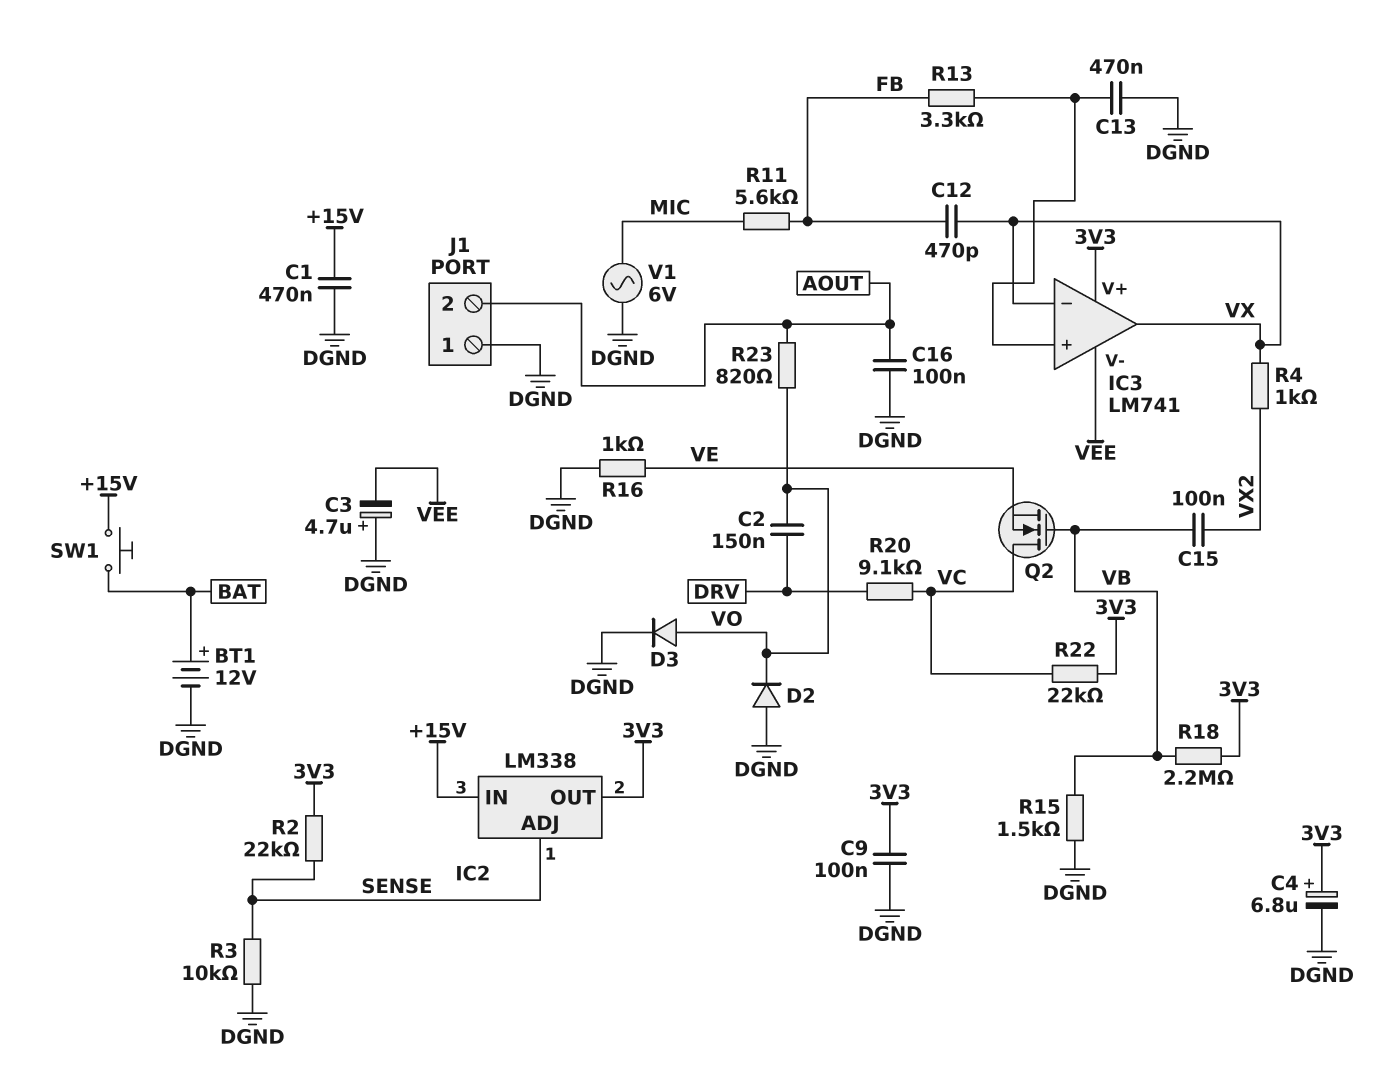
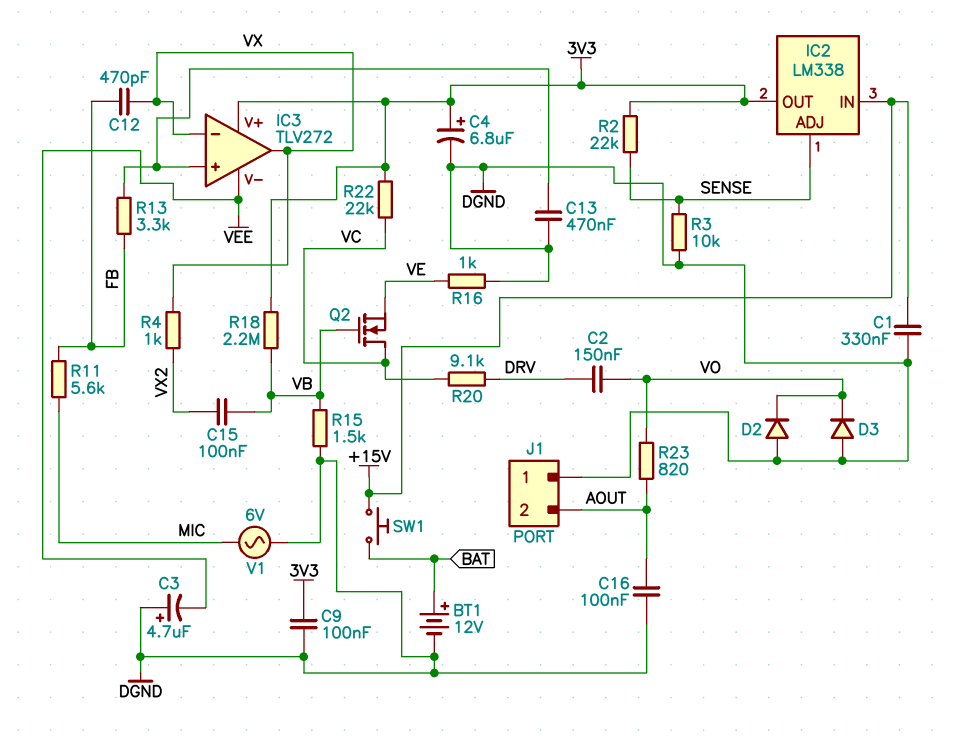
C1: 470nF (+15V, DGND) -> 330nF (+15V, DGND)
D3: diode (A VO, K DGND) -> diode (A DGND, K VO)
IC3: LM741 -> TLV272

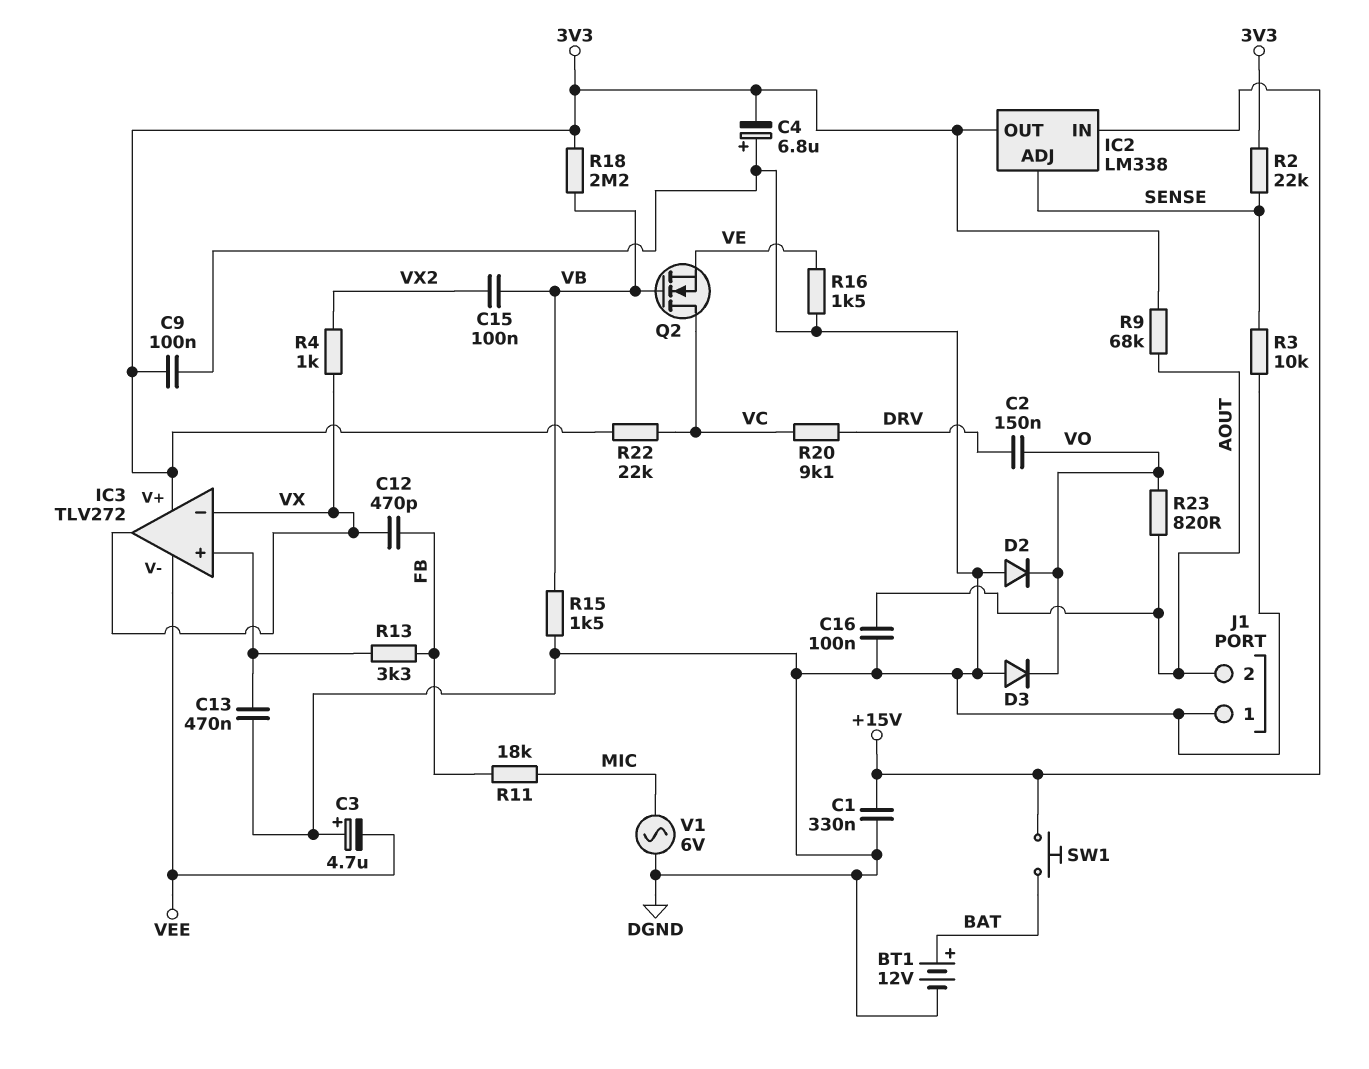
C4: 6.8uF (plus 3V3, minus DGND) -> 6.8uF (plus DGND, minus 3V3)
R9: none -> 68k (3V3, AOUT)
R11: 5.6k (FB, MIC) -> 18k (FB, MIC)
R16: 1k (DGND, VE) -> 1.5k (DGND, VE)

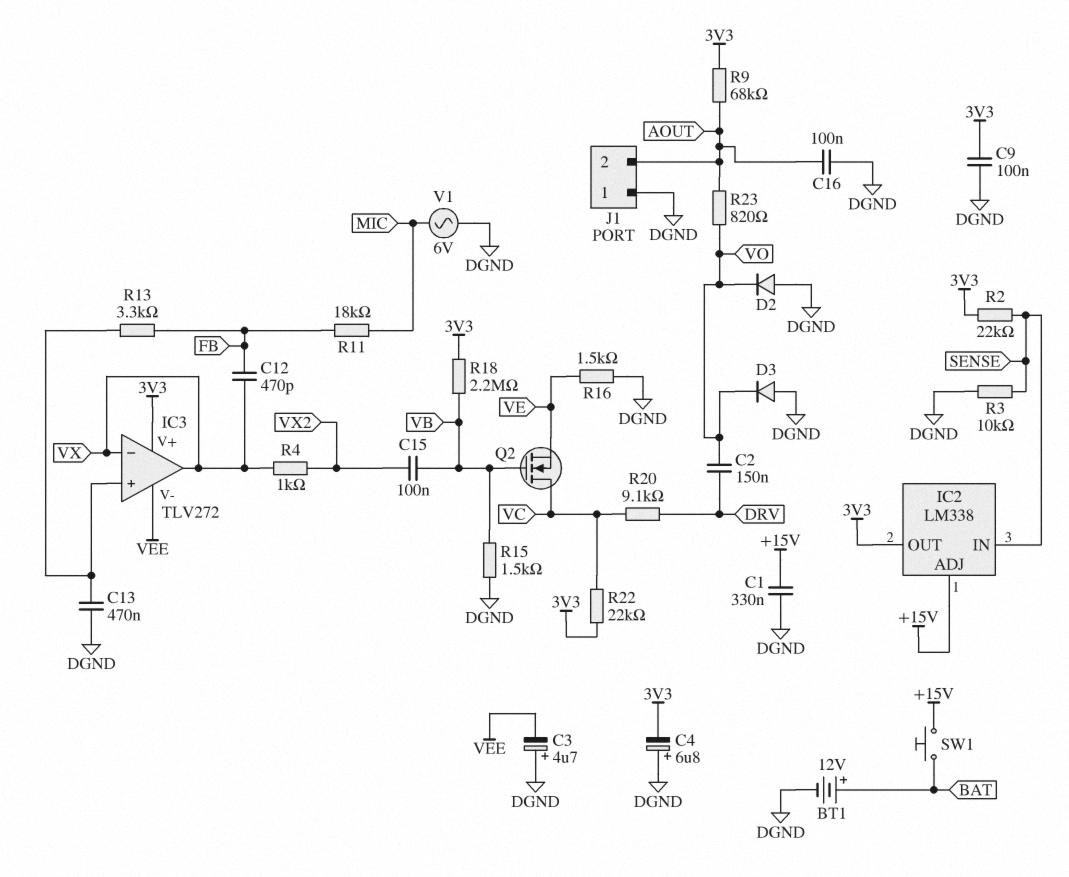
IC2 pin ADJ: SENSE -> +15V
IC2 pin IN: +15V -> SENSE

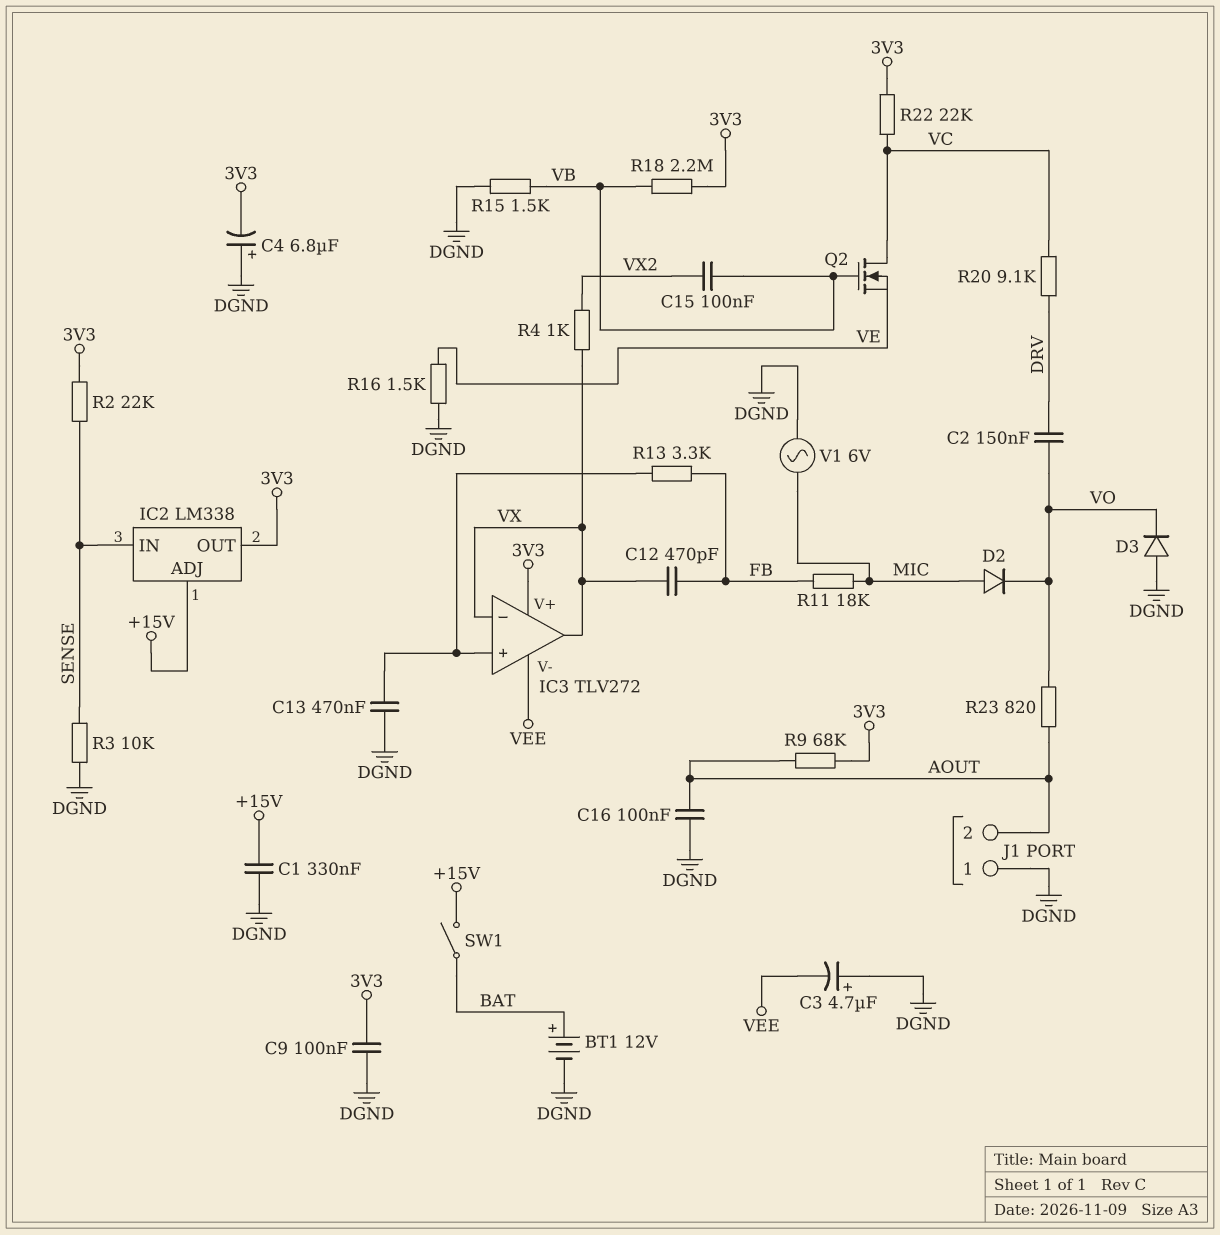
D2: diode (A DGND, K VO) -> diode (A MIC, K VO)
SW1: button (+15V, BAT) -> switch (+15V, BAT)

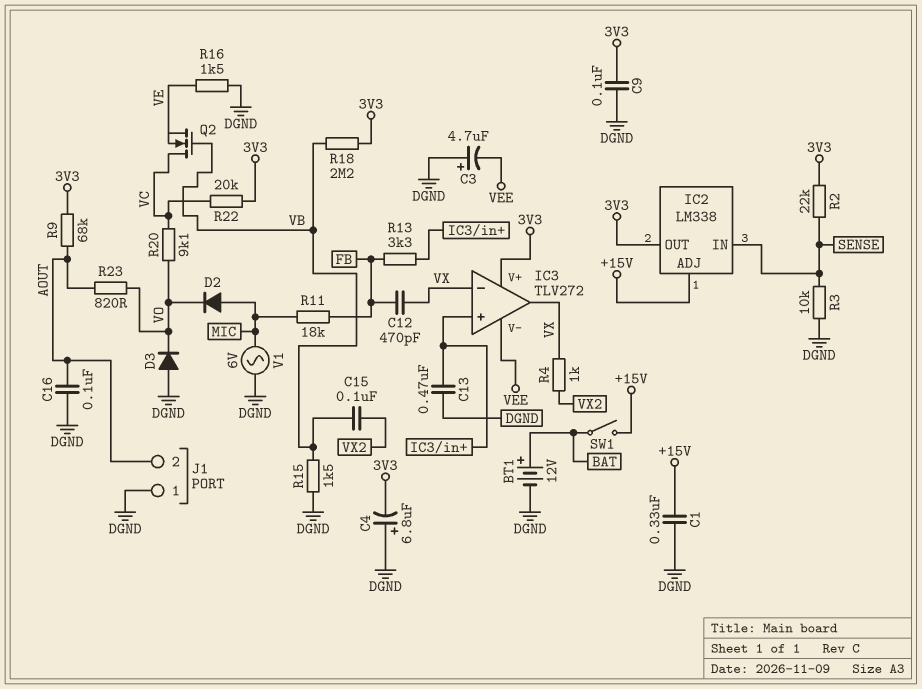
C2: 150nF (DRV, VO) -> none
R20: 9.1k (DRV, VC) -> 9.1k (VC, VO)
R22: 22k (3V3, VC) -> 20k (3V3, VC)

